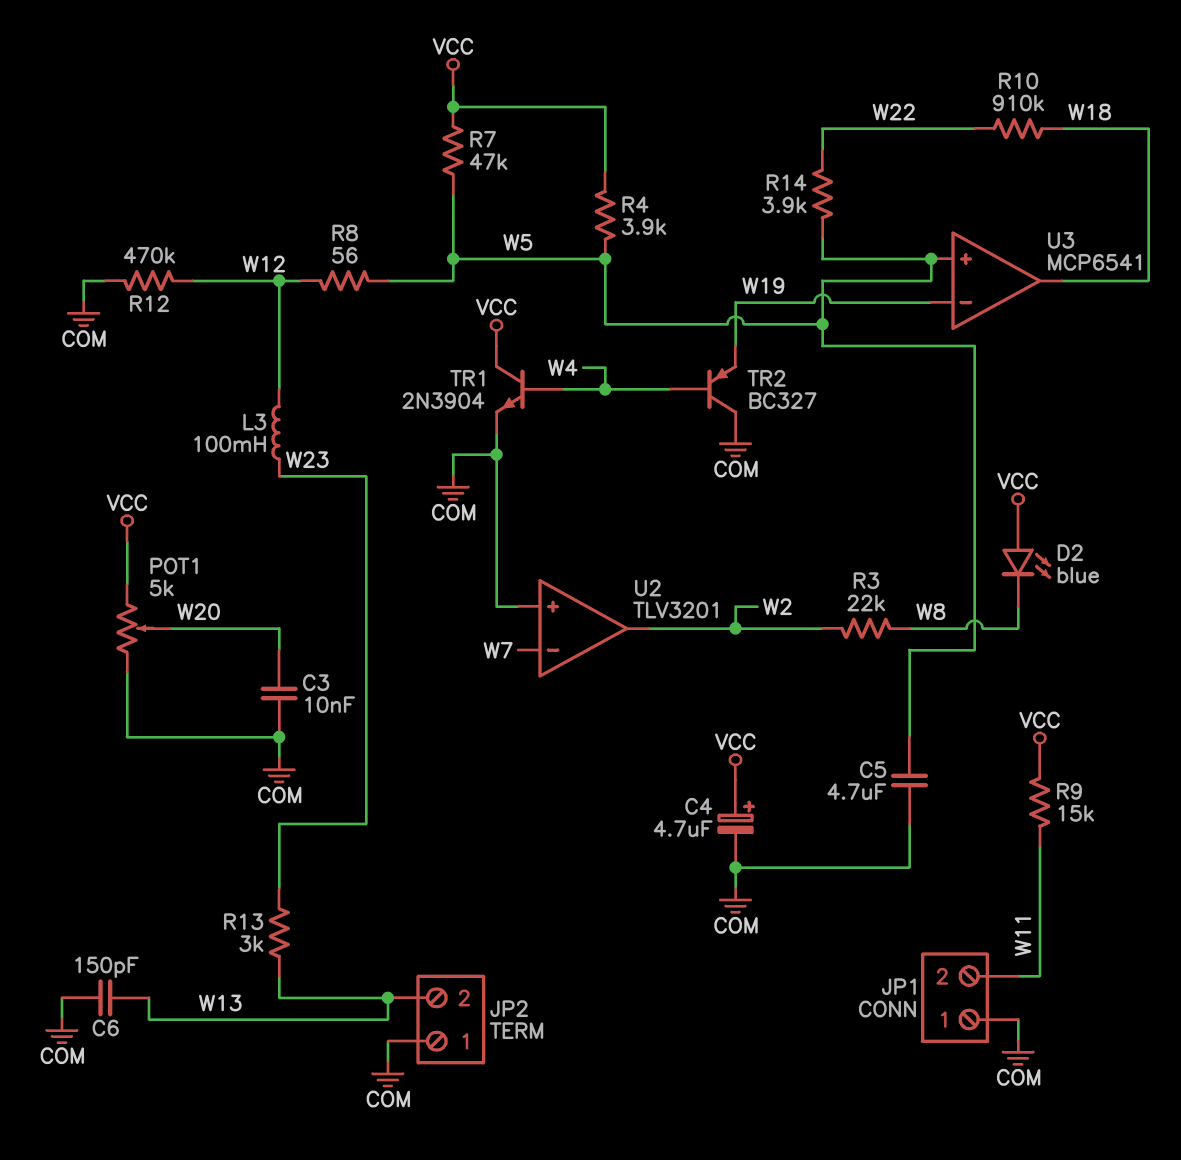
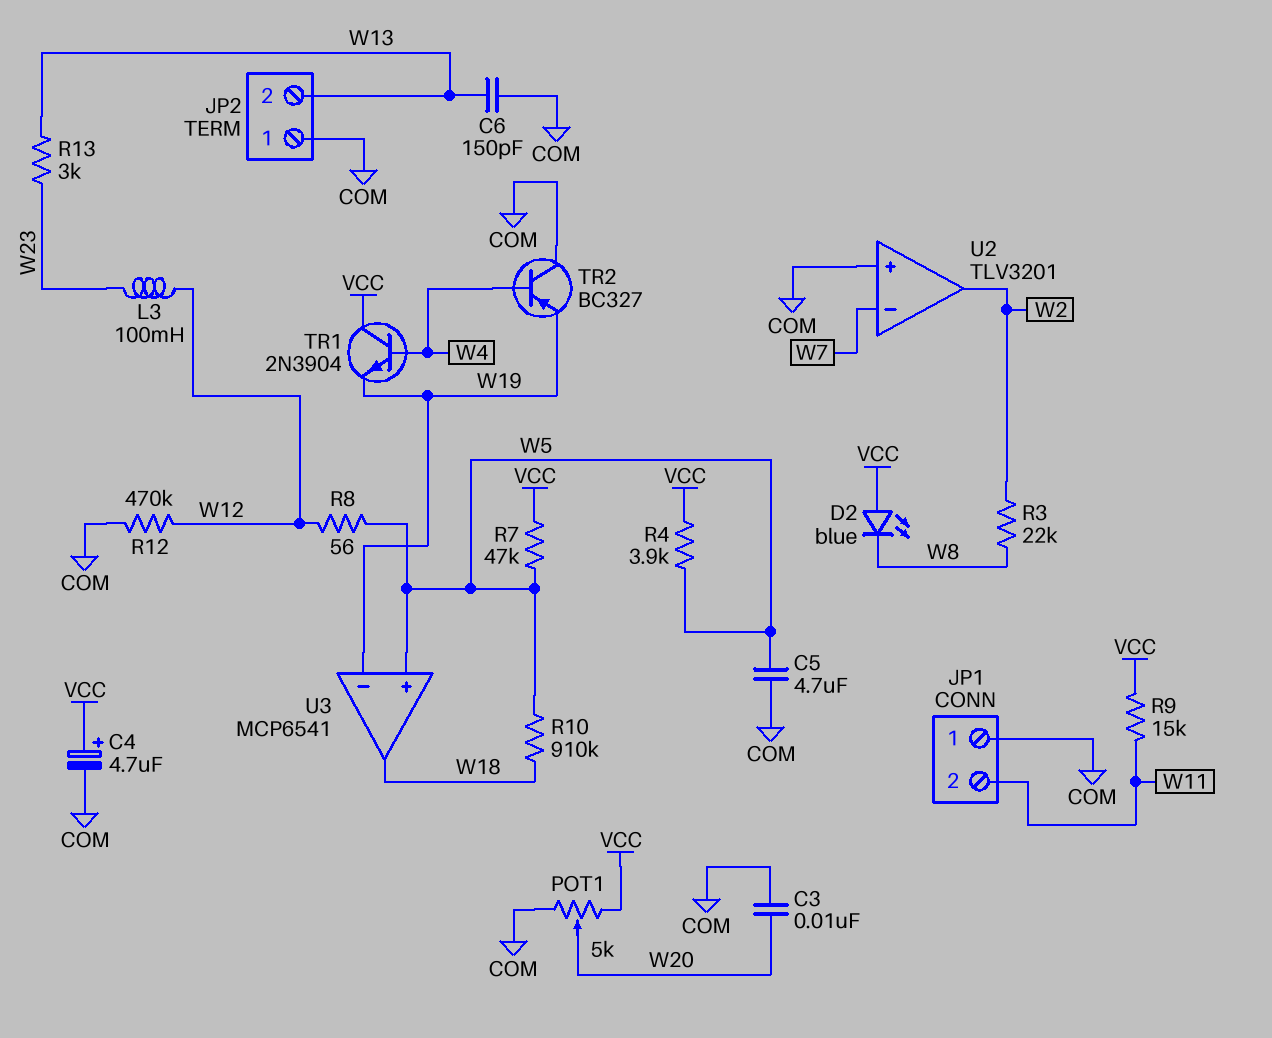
R10: 910k (W18, W22) -> 910k (W5, W18)
R14: 3.9k (W5, W22) -> none
TR1: NPN 2N3904 (B W4, C VCC, E COM) -> NPN 2N3904 (B W4, C VCC, E W19)

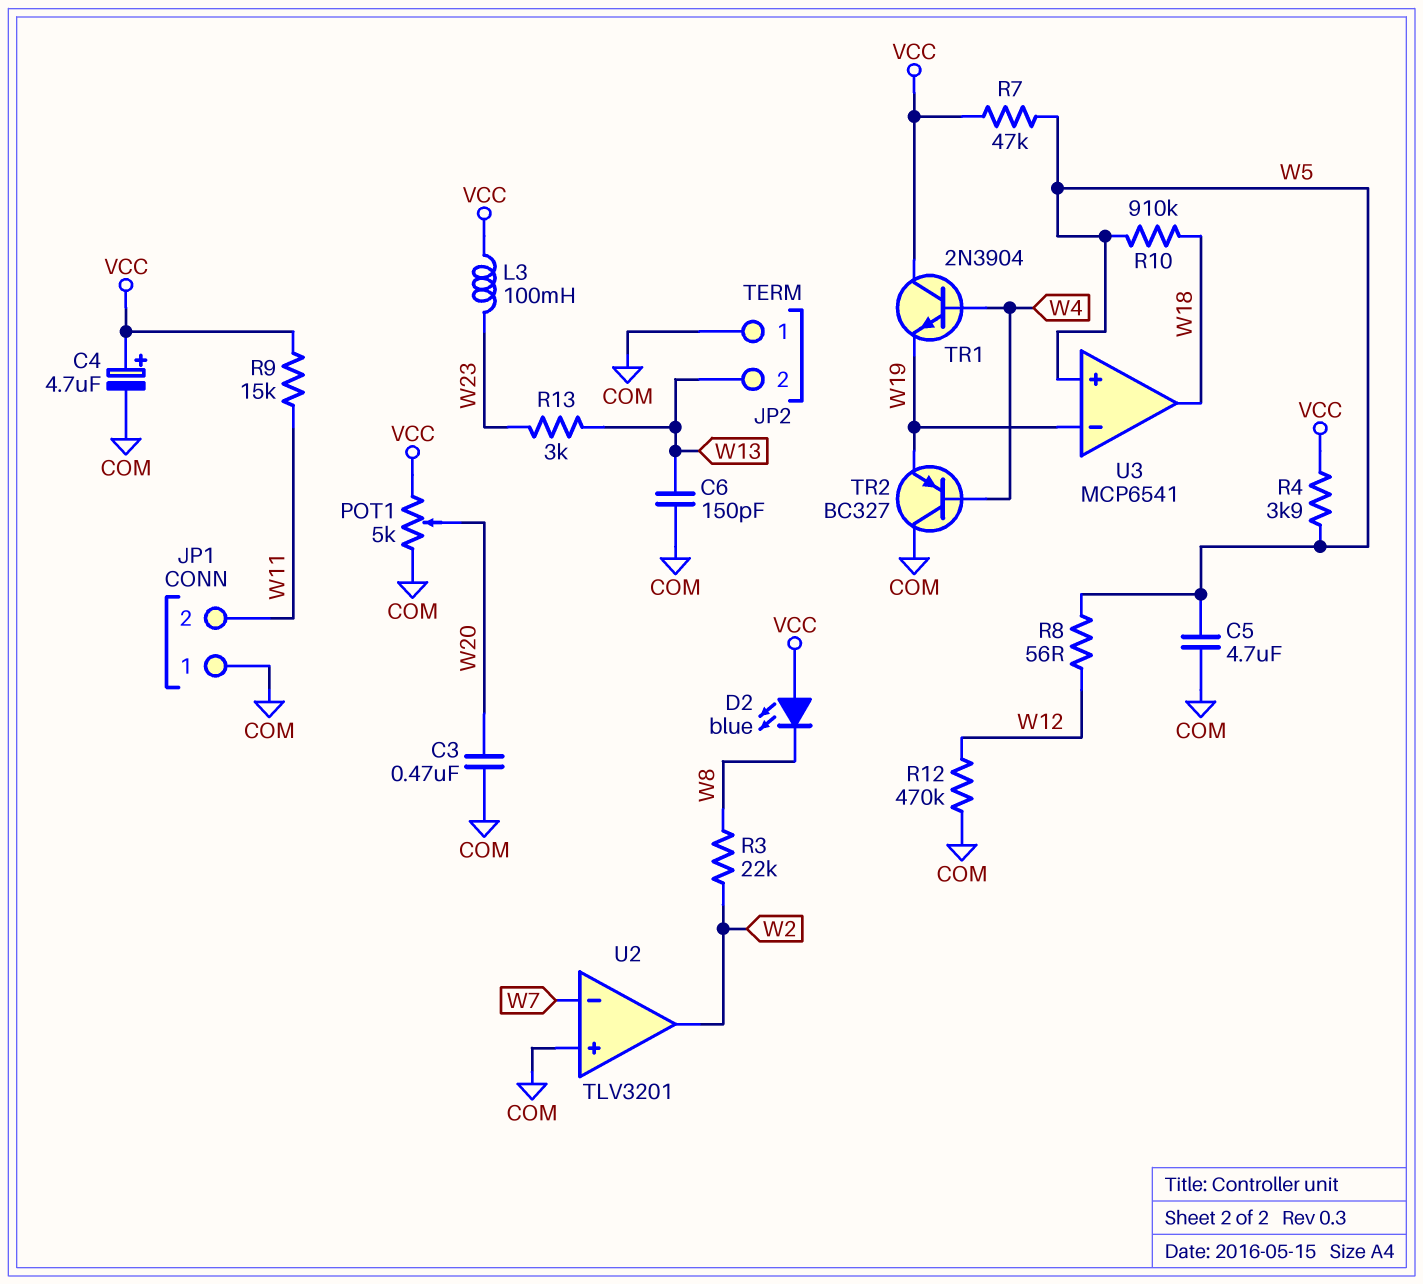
C3: 10nF (COM, W20) -> 470nF (COM, W20)
L3: 100mH (W12, W23) -> 100mH (VCC, W23)

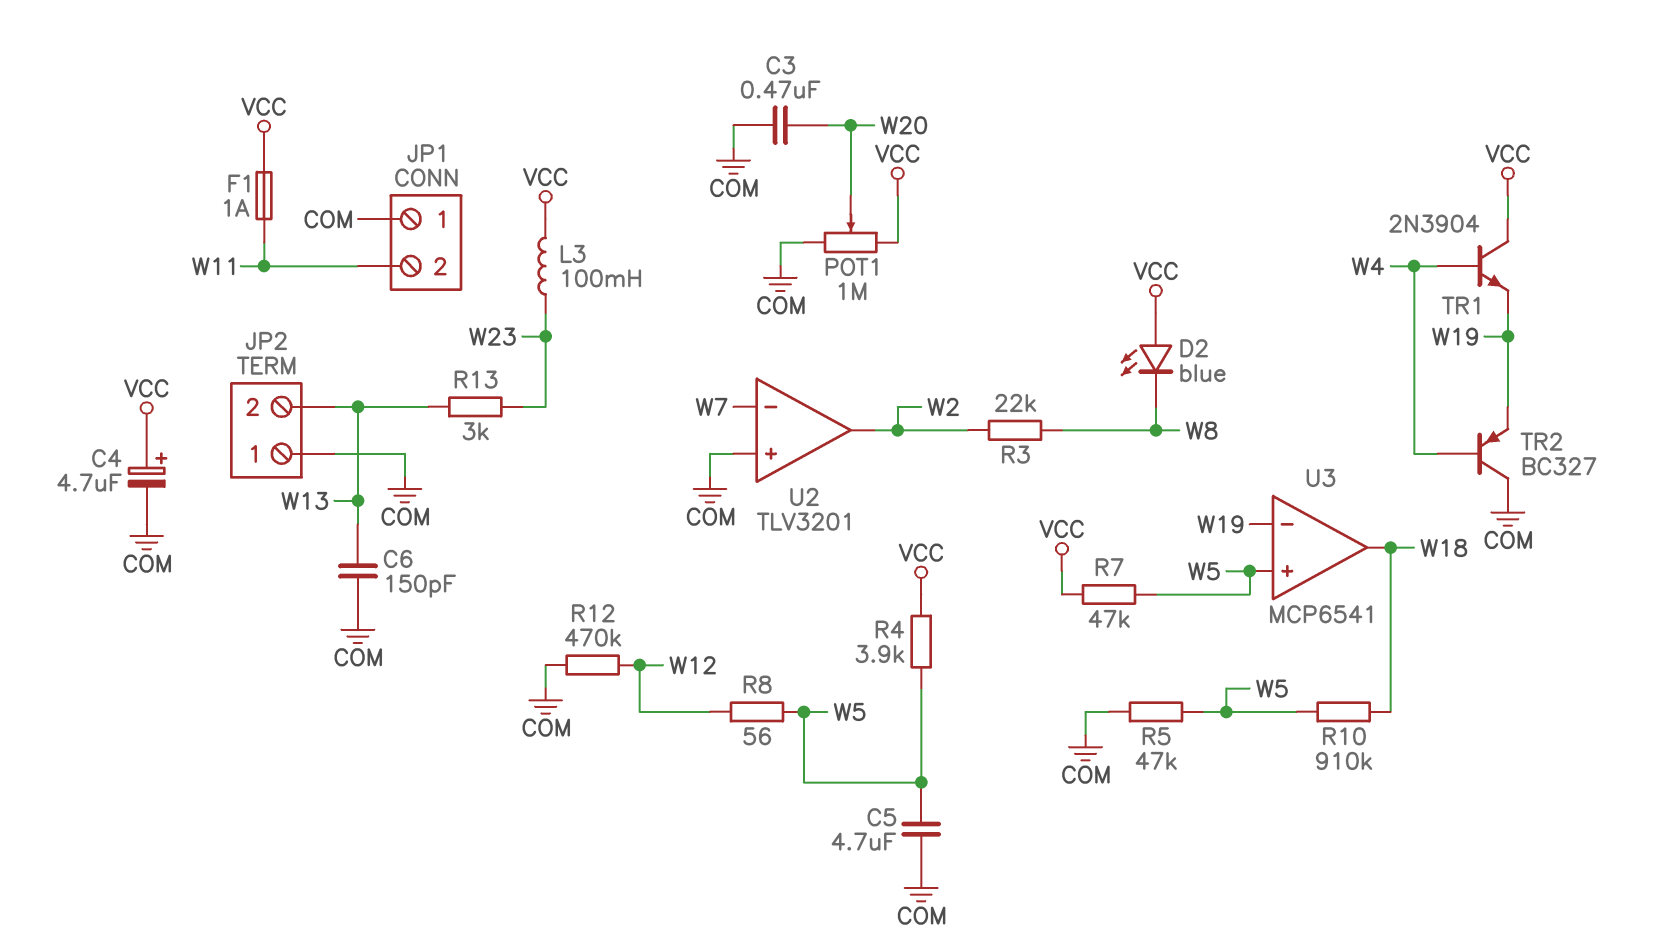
F1: none -> 1A (VCC, W11)
POT1: 5k (COM, VCC, wiper W20) -> 1M (COM, VCC, wiper W20)
R5: none -> 47k (COM, W5)
R9: 15k (VCC, W11) -> none

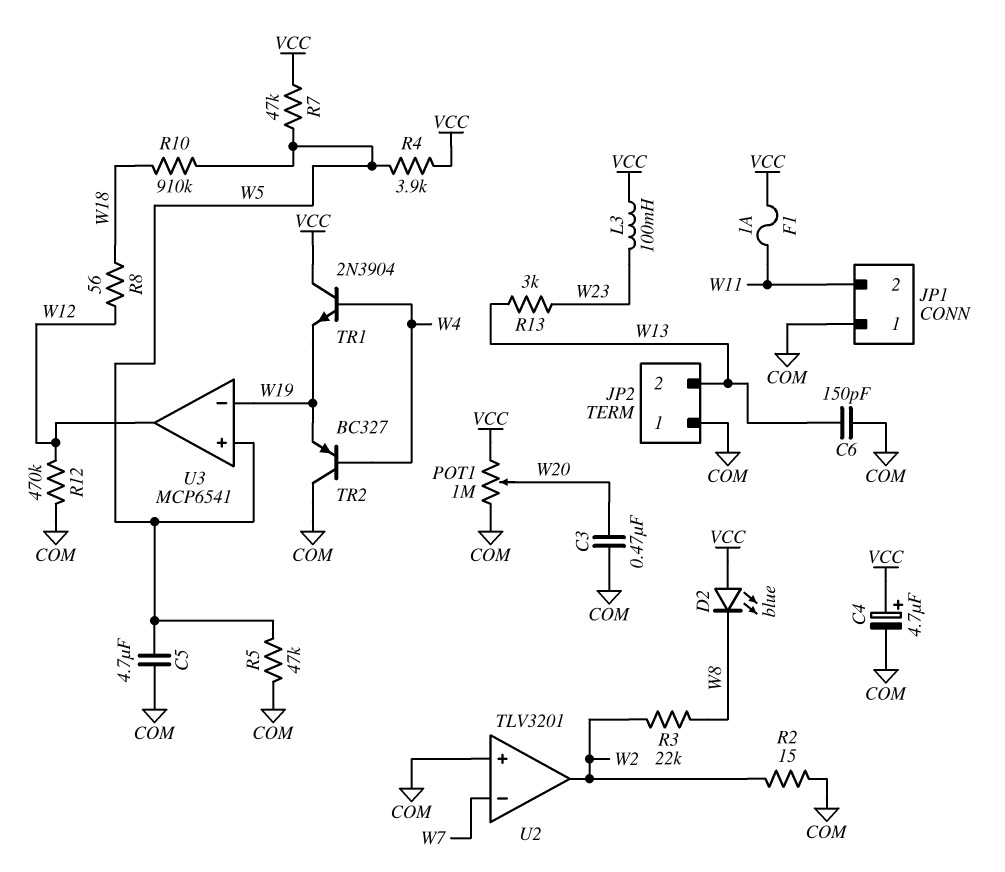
R2: none -> 15 (COM, W2)
R8: 56 (W5, W12) -> 56 (W12, W18)
U3 pin out: W18 -> W12

